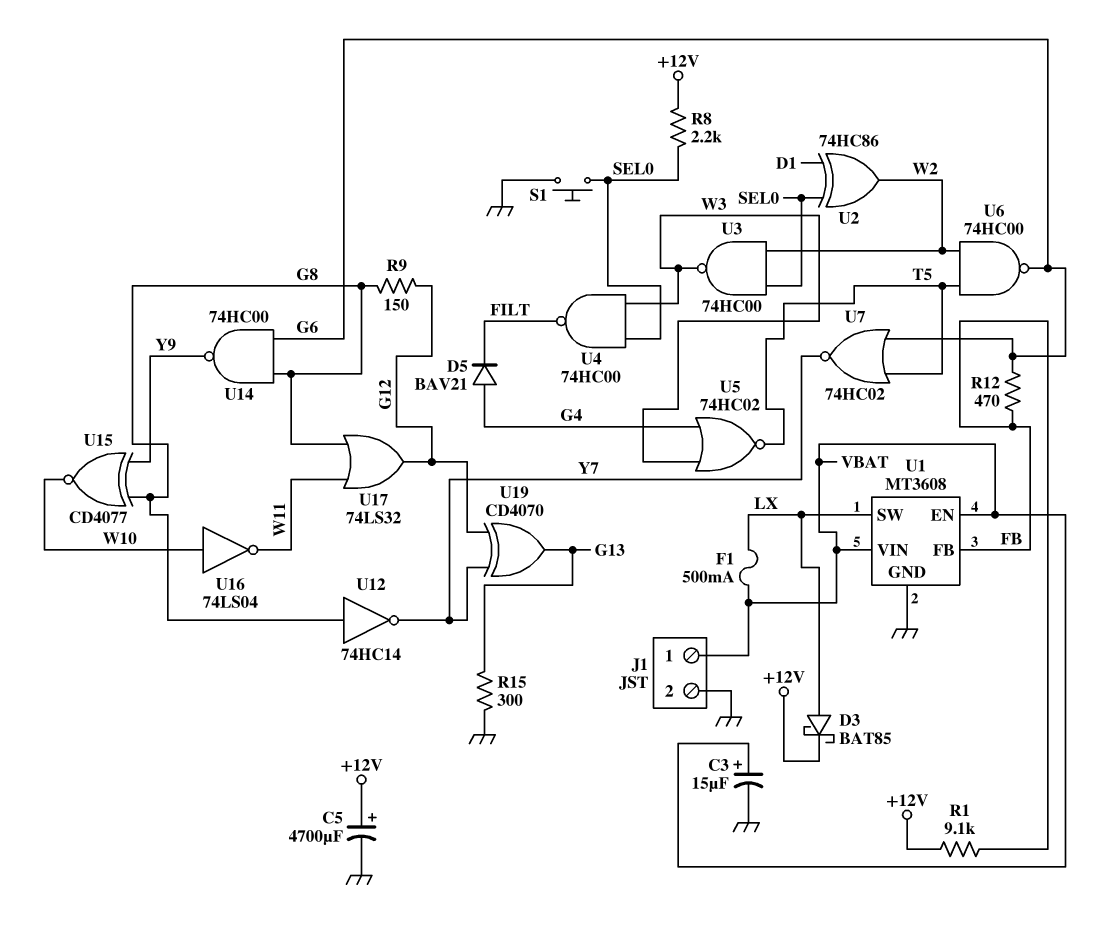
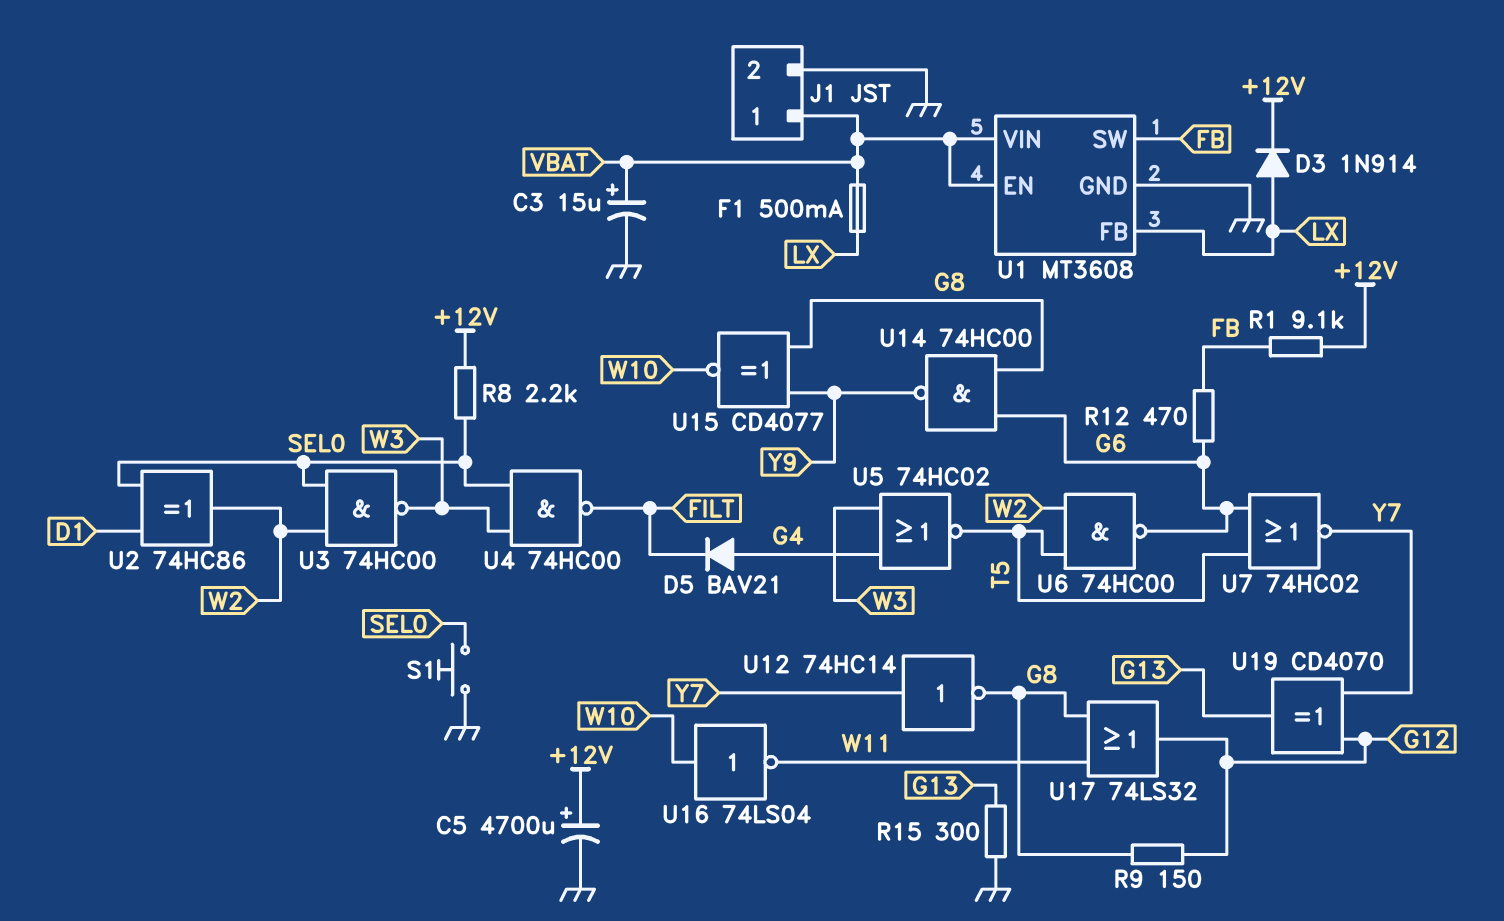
D3: schottky BAT85 (A LX, K +12V) -> diode 1N914 (A LX, K +12V)
U1 pin FB: FB -> LX
U1 pin SW: LX -> FB
U12: NOT 74HC14 (in G8, out Y7) -> NOT 74HC14 (in Y7, out G8)

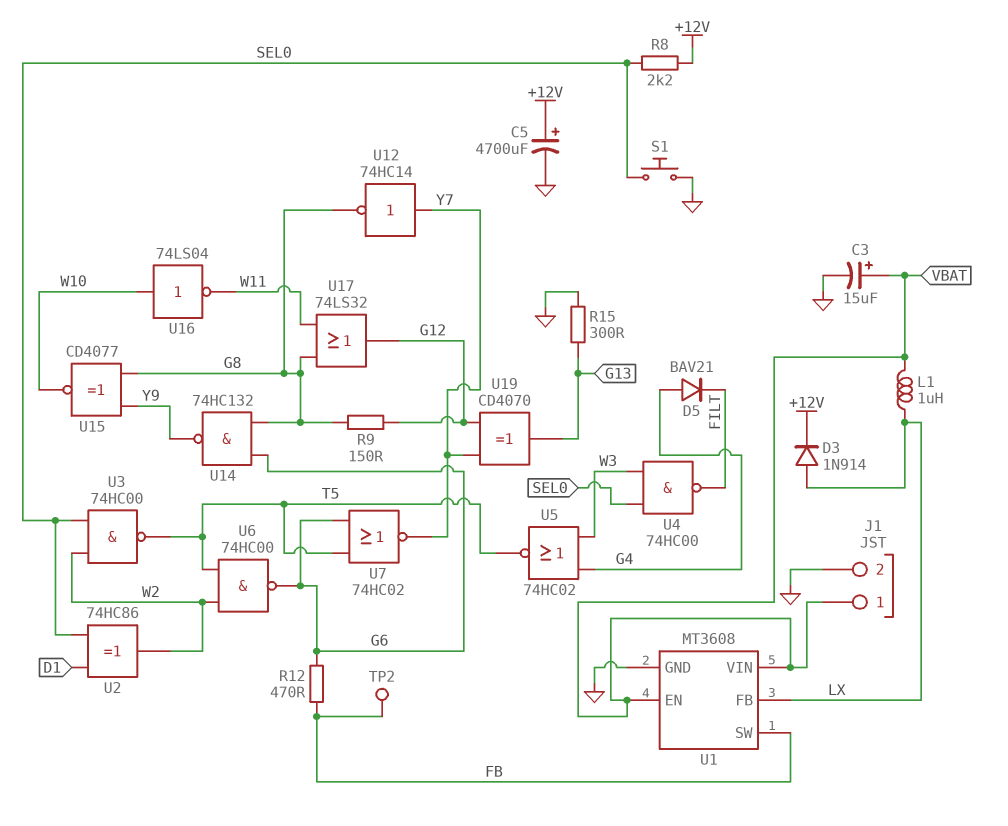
F1: 500mA (LX, VBAT) -> none
L1: none -> 1uH (LX, VBAT)
R1: 9.1k (+12V, FB) -> none
TP2: none -> test point (FB)
U3: NAND 74HC00 (in SEL0, in W2, out W3) -> NAND 74HC00 (in SEL0, in W2, out T5)
U14: NAND 74HC00 (in G6, in G8, out Y9) -> NAND 74HC132 (in G6, in G8, out Y9)

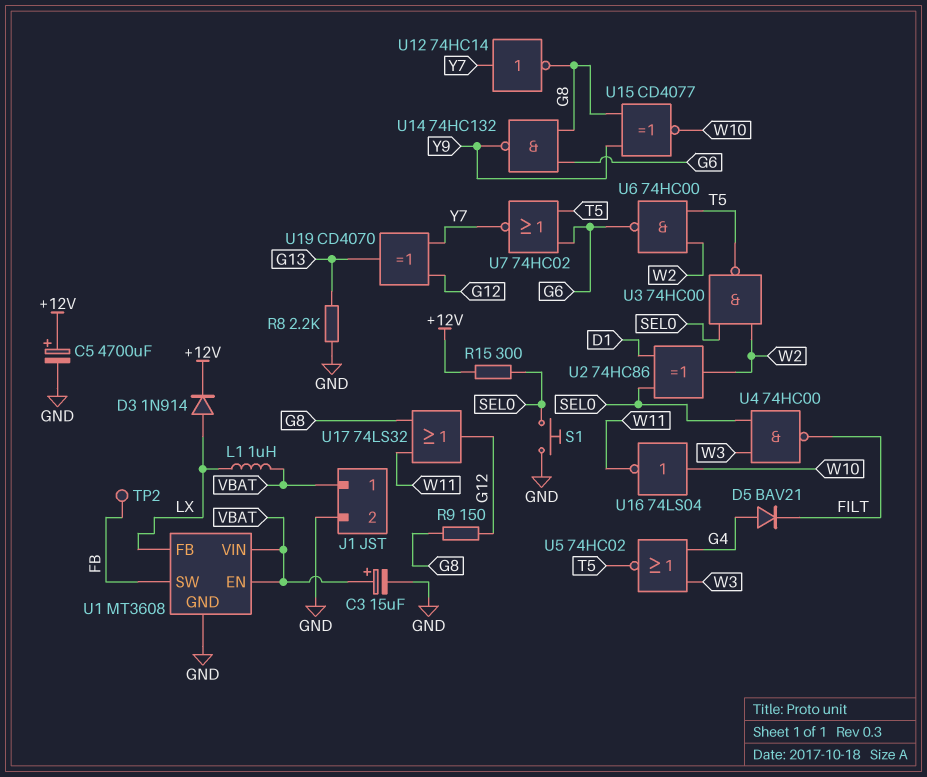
R8: 2.2k (+12V, SEL0) -> 2.2k (G13, GND)
R12: 470 (FB, G6) -> none
R15: 300 (G13, GND) -> 300 (+12V, SEL0)

